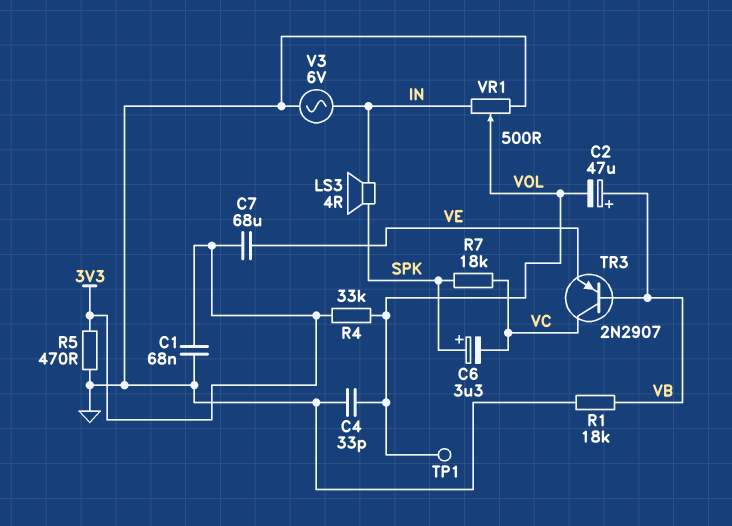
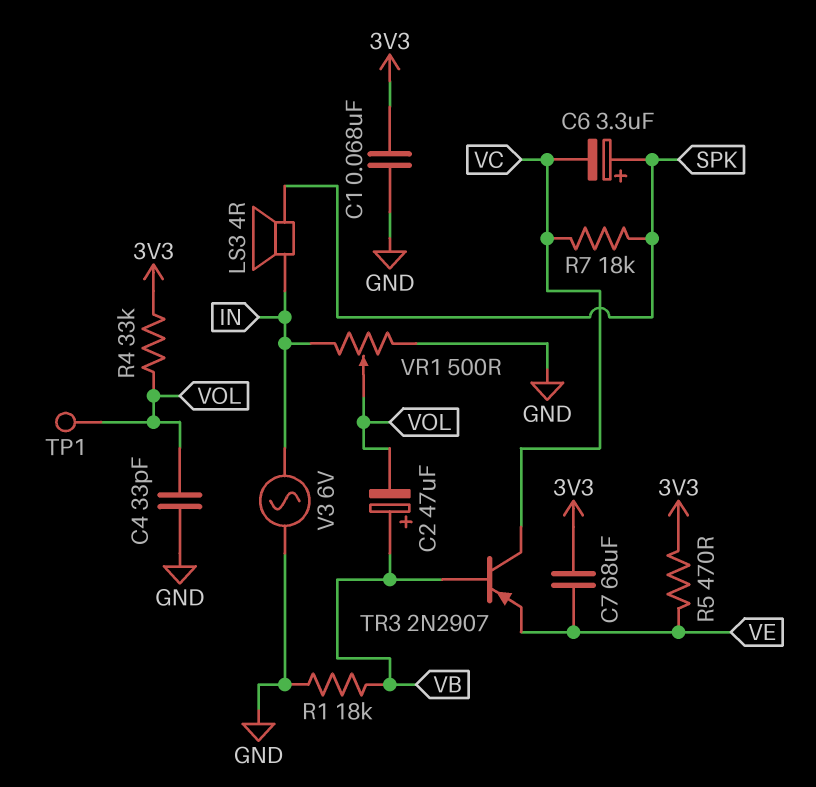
R5: 470 (3V3, GND) -> 470 (3V3, VE)

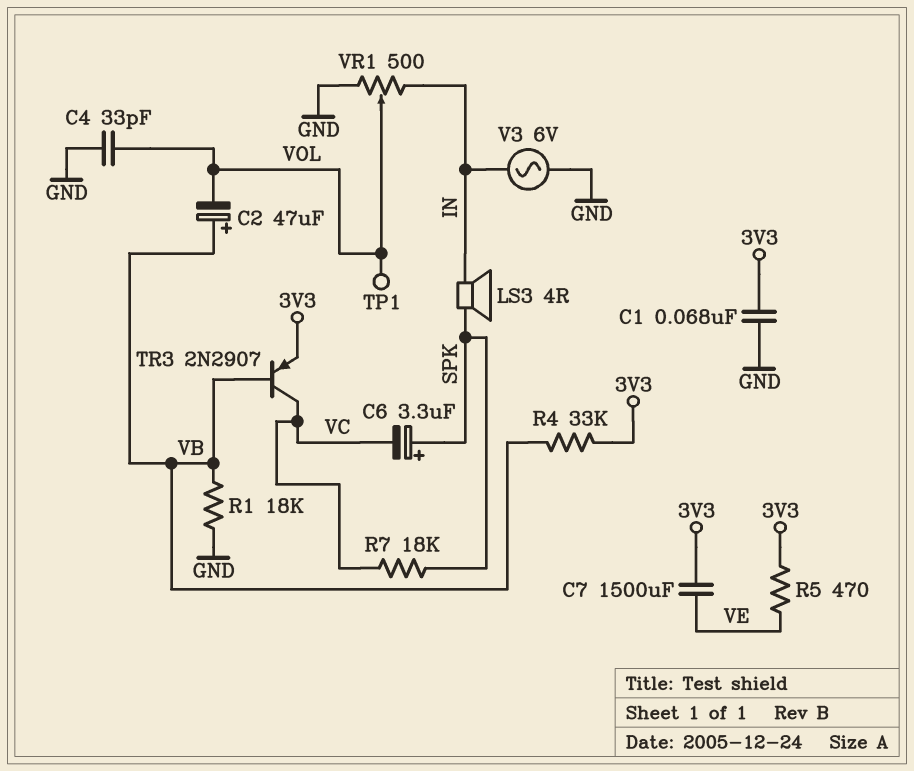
C7: 68uF (3V3, VE) -> 1500uF (3V3, VE)
R4: 33k (3V3, VOL) -> 33k (3V3, VB)
TR3: PNP 2N2907 (B VB, C VC, E VE) -> PNP 2N2907 (B VB, C VC, E 3V3)

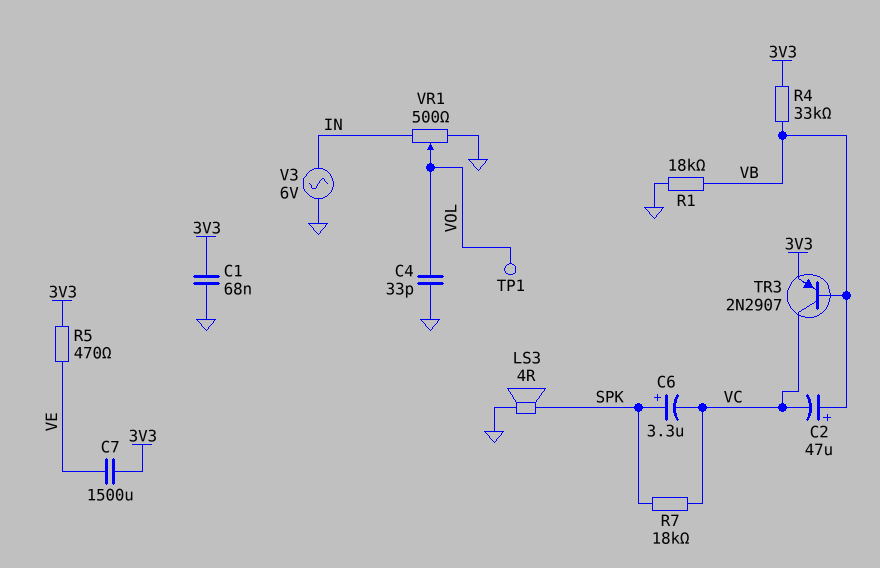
C2: 47uF (plus VB, minus VOL) -> 47uF (plus VB, minus VC)
LS3: speaker 4R (IN, SPK) -> speaker 4R (GND, SPK)

